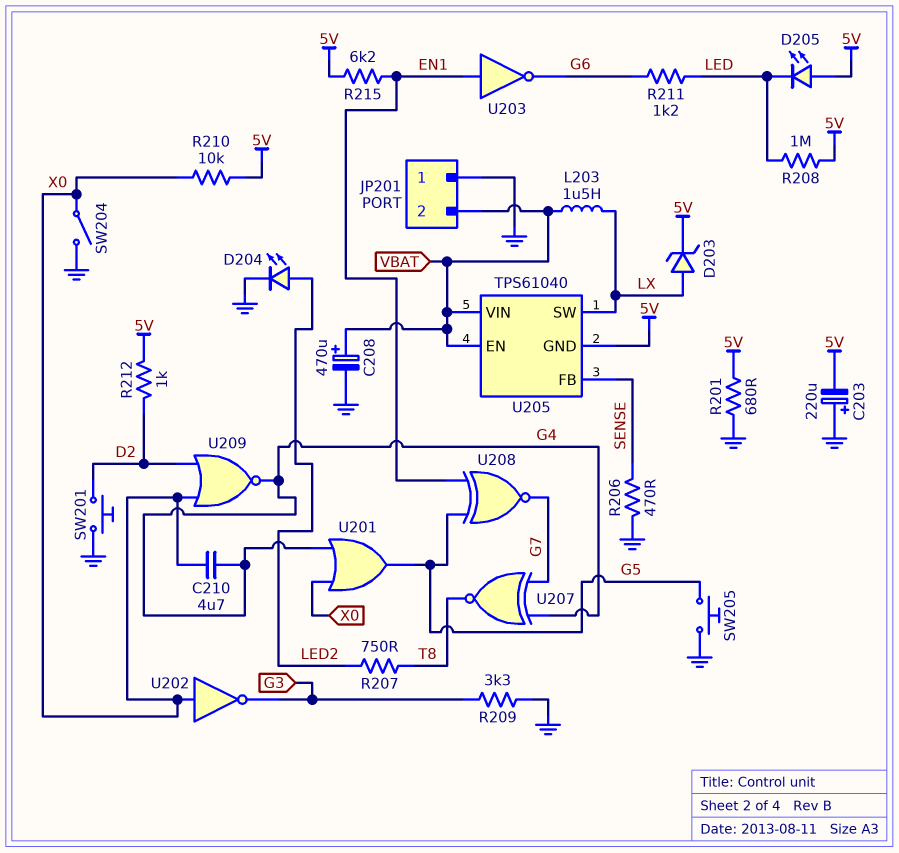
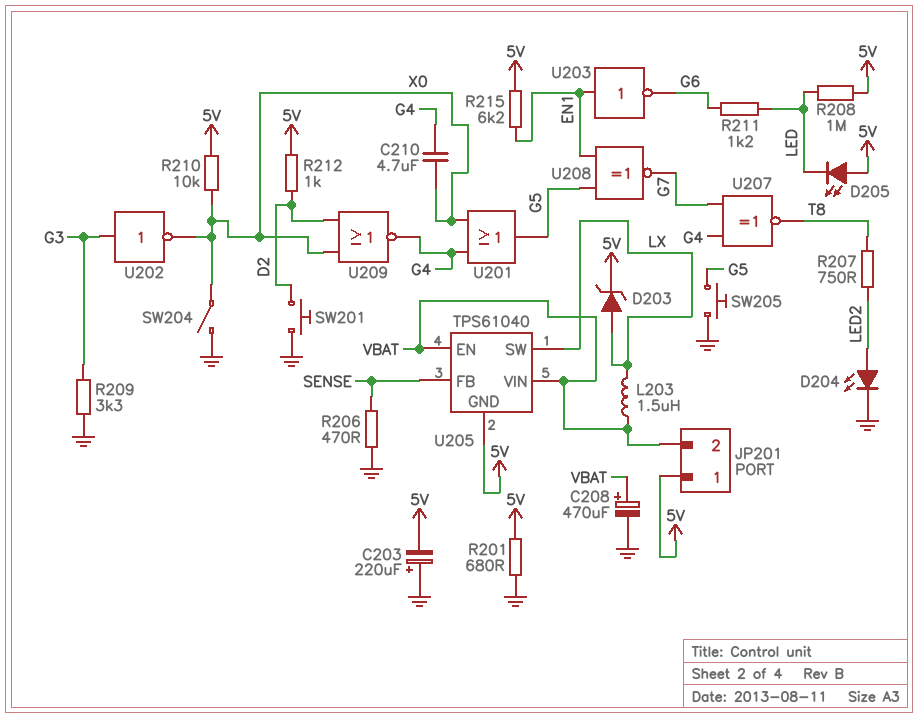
JP201 pin 1: GND -> 5V
U202: NOT (in X0, out G3) -> NOT (in G3, out X0)

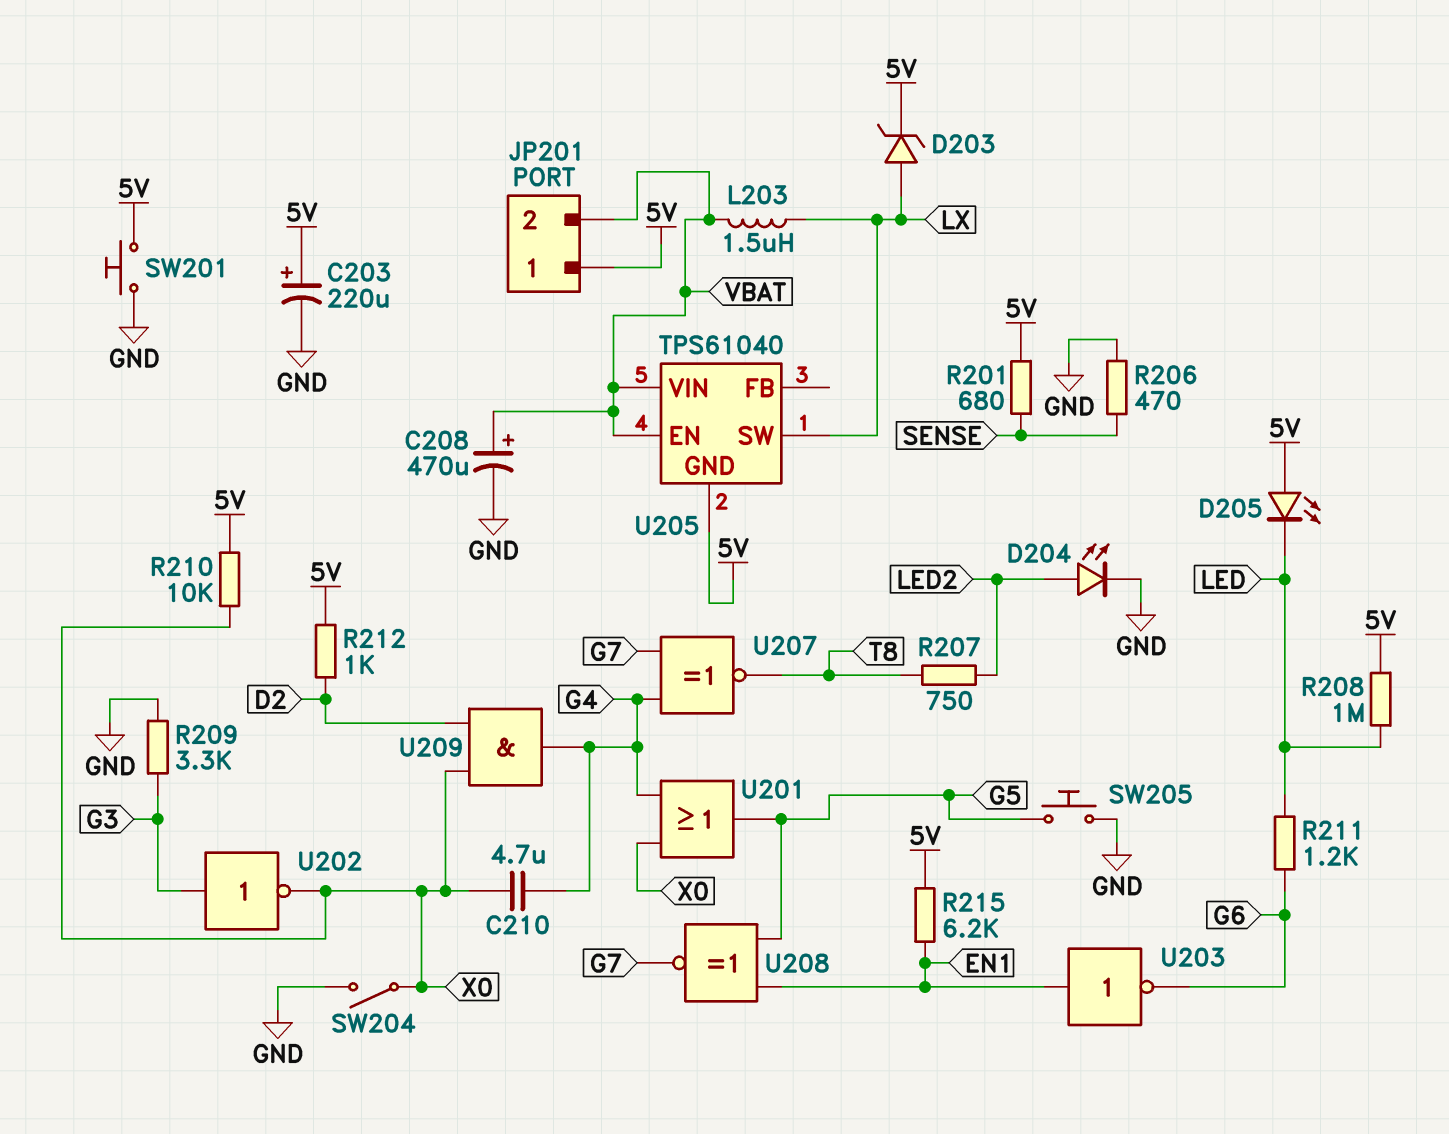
C203: 220uF (plus GND, minus 5V) -> 220uF (plus 5V, minus GND)
R201: 680 (5V, GND) -> 680 (5V, SENSE)
SW201: button (D2, GND) -> button (5V, GND)
U205 pin FB: SENSE -> none
U209: NOR (in D2, in X0, out G4) -> AND (in D2, in X0, out G4)

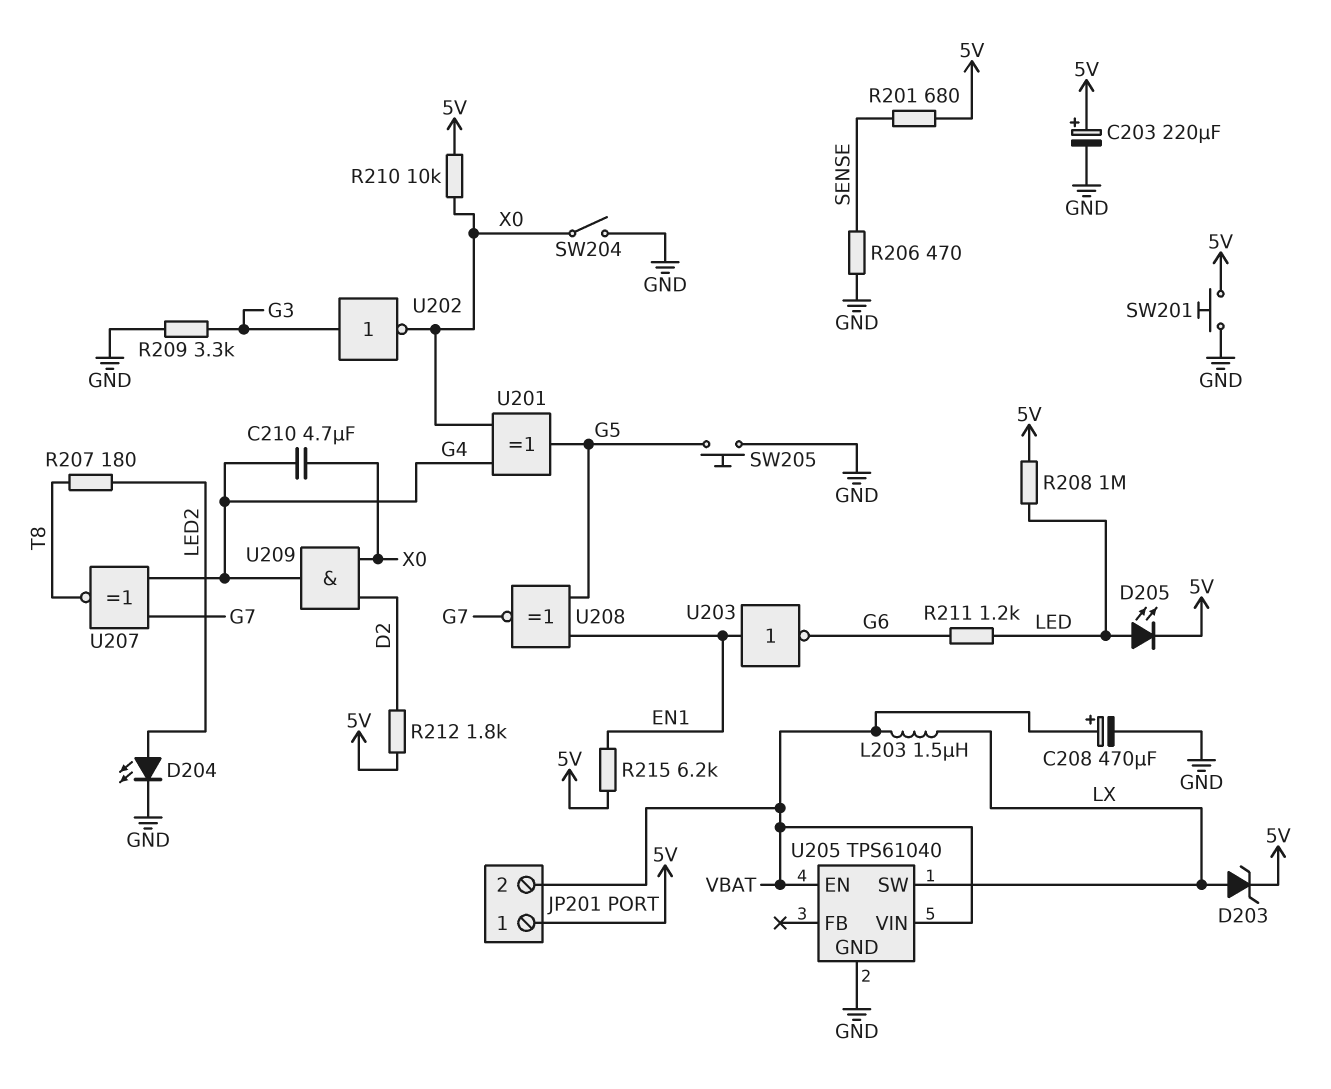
D205: LED (A 5V, K LED) -> LED (A LED, K 5V)
R207: 750 (LED2, T8) -> 180 (LED2, T8)
R212: 1k (5V, D2) -> 1.8k (5V, D2)
U201: OR (in G4, in X0, out G5) -> XOR (in G4, in X0, out G5)
U205 pin GND: 5V -> GND

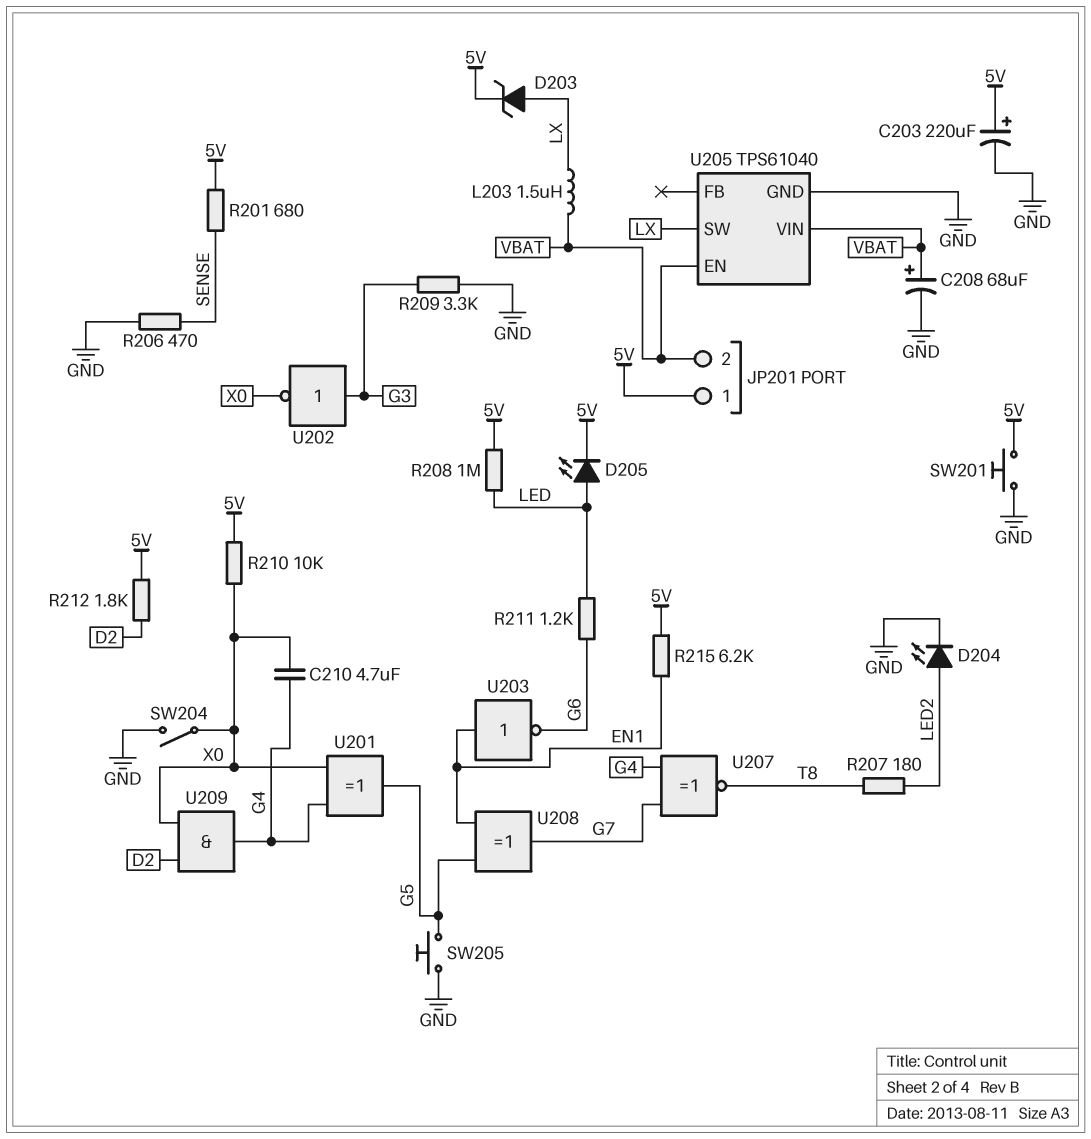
C208: 470uF (plus VBAT, minus GND) -> 68uF (plus VBAT, minus GND)
U208: XNOR (in EN1, in G5, out G7) -> XOR (in EN1, in G5, out G7)

